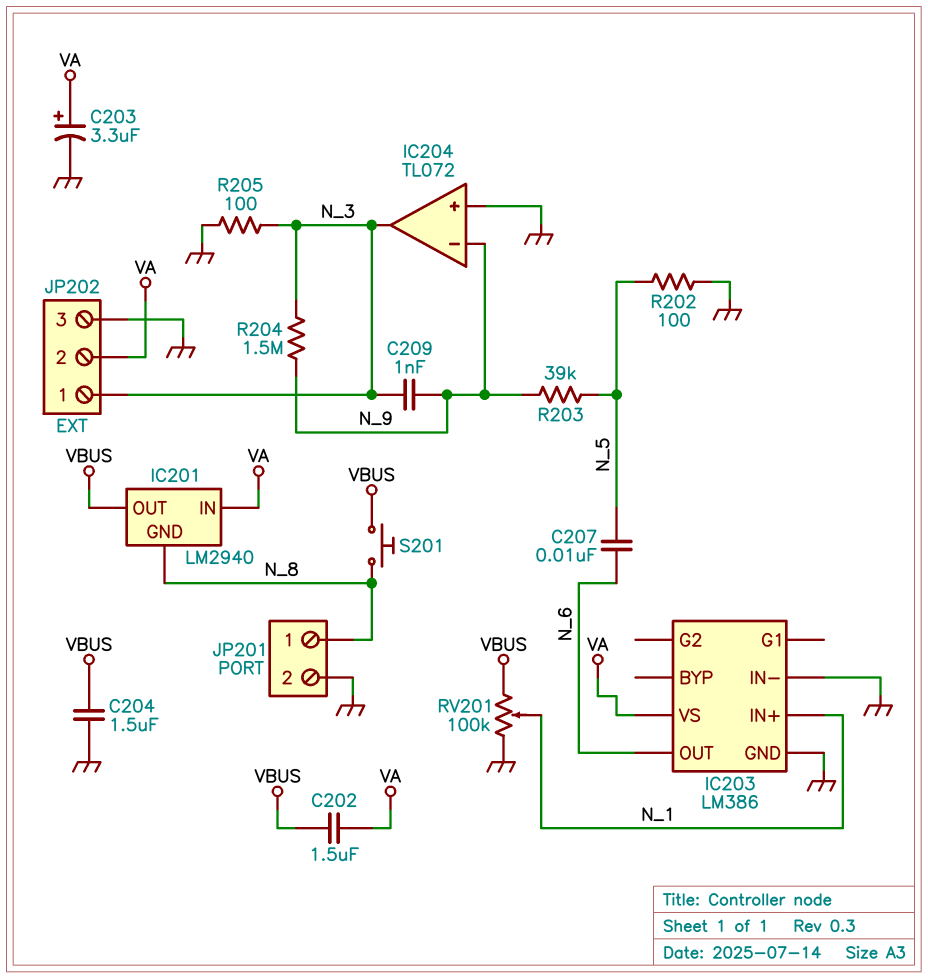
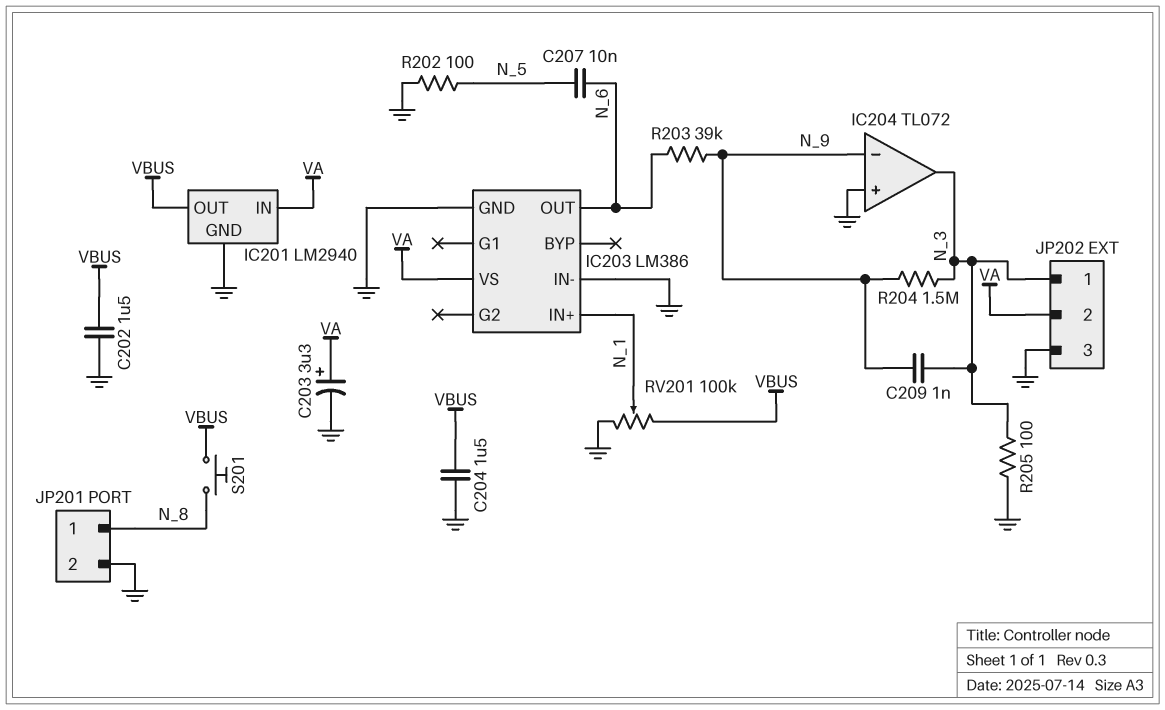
C202: 1.5uF (VA, VBUS) -> 1.5uF (GND, VBUS)
IC201 pin GND: N_8 -> GND
R203: 39k (N_5, N_9) -> 39k (N_6, N_9)

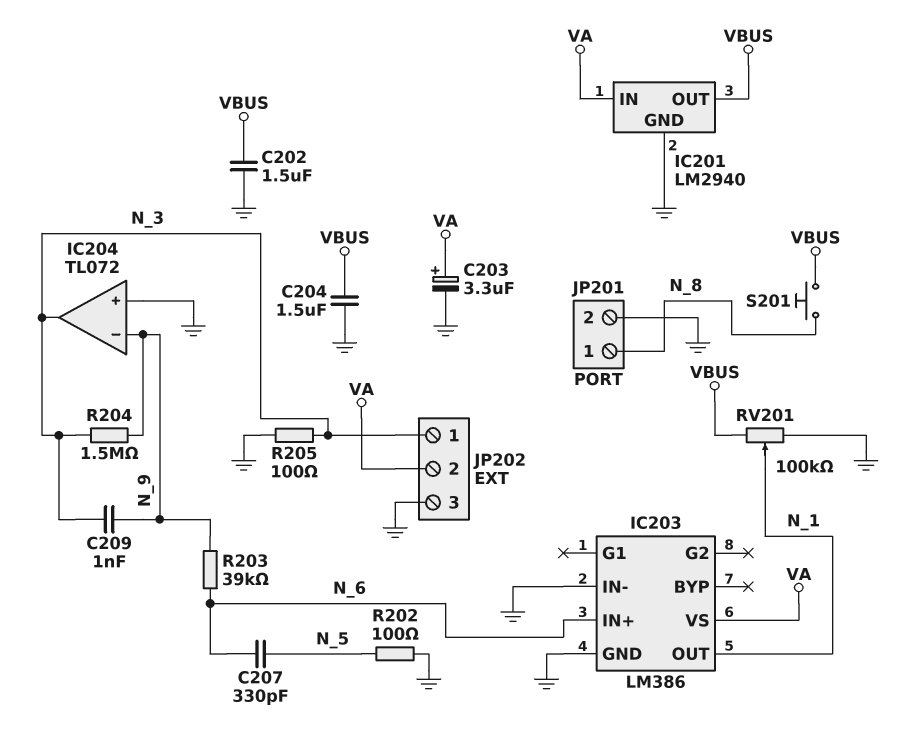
C207: 10nF (N_5, N_6) -> 330pF (N_5, N_6)
IC203 pin IN+: N_1 -> N_6
IC203 pin OUT: N_6 -> N_1

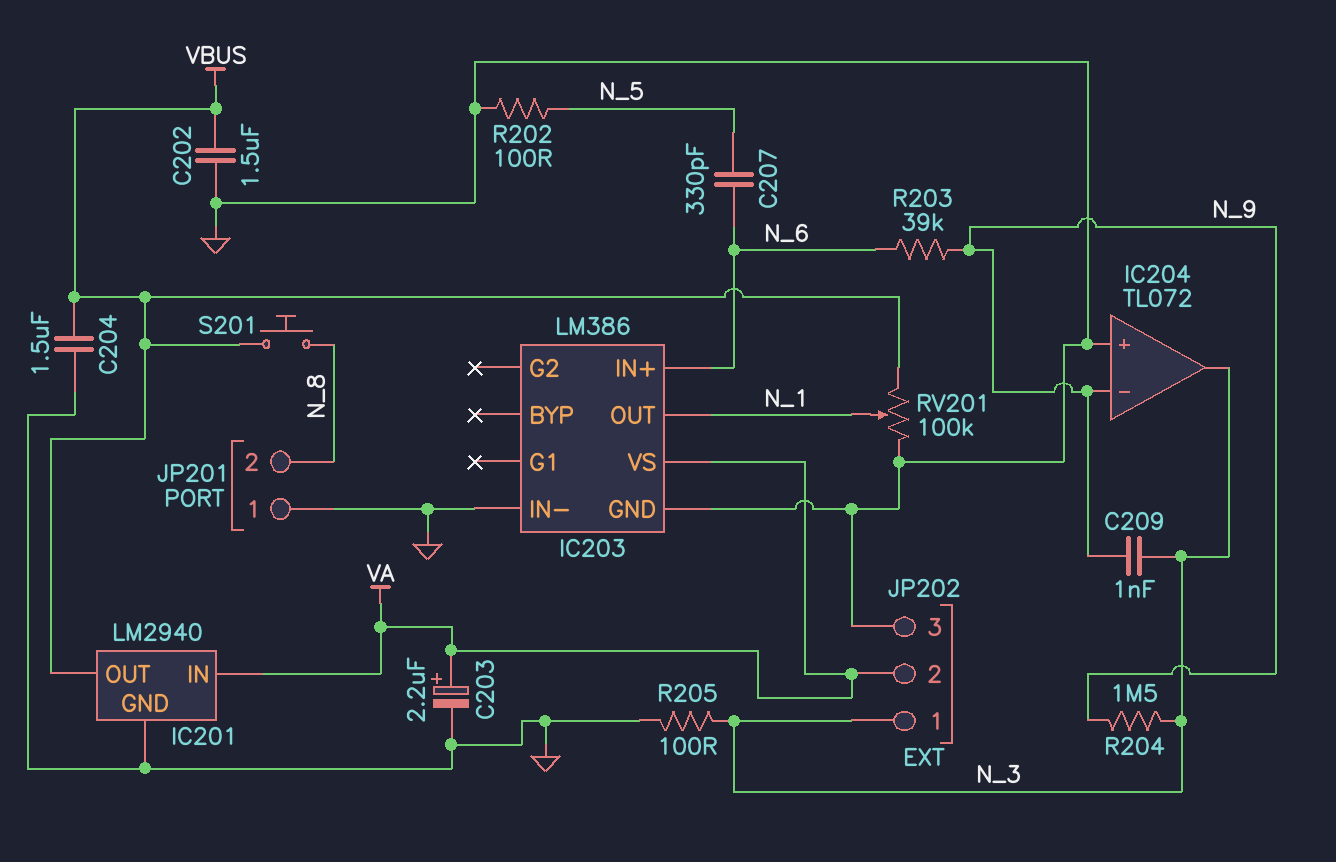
C203: 3.3uF (plus VA, minus GND) -> 2.2uF (plus VA, minus GND)
JP201 pin 1: N_8 -> GND
JP201 pin 2: GND -> N_8

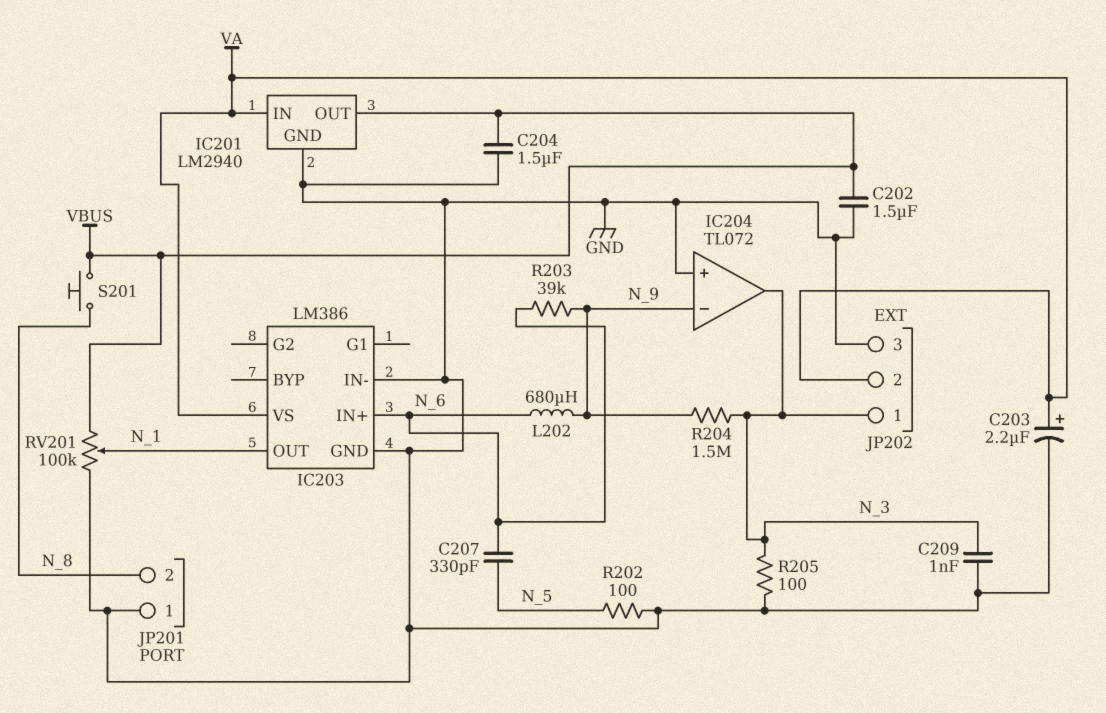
C209: 1nF (N_3, N_9) -> 1nF (GND, N_3)
L202: none -> 680uH (N_6, N_9)

